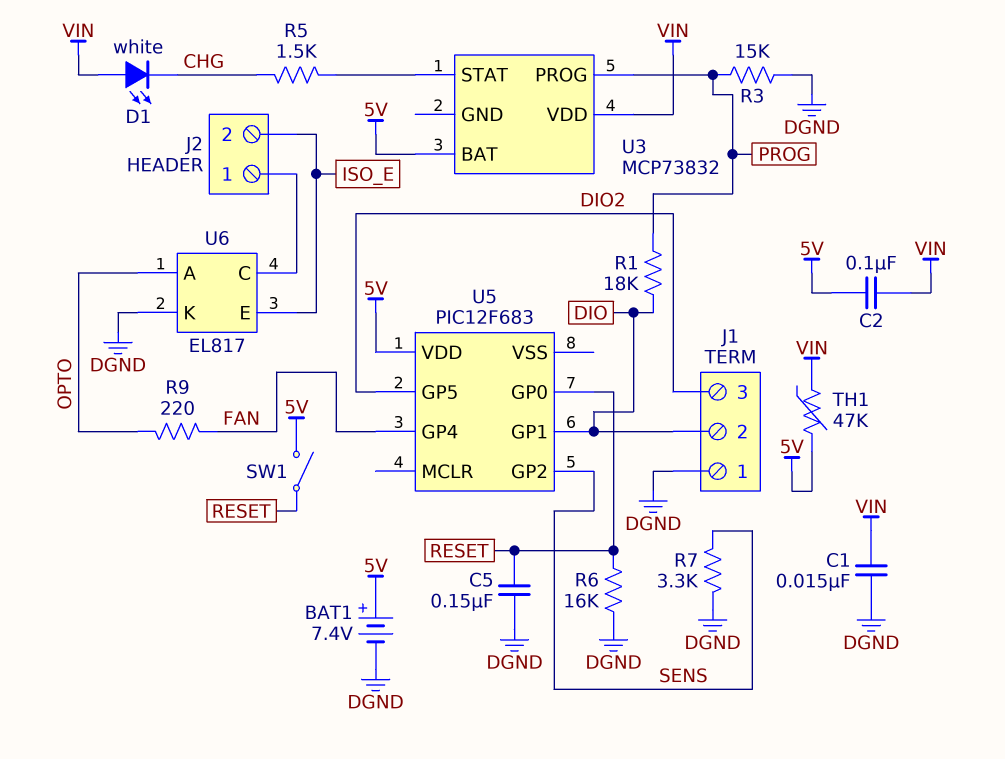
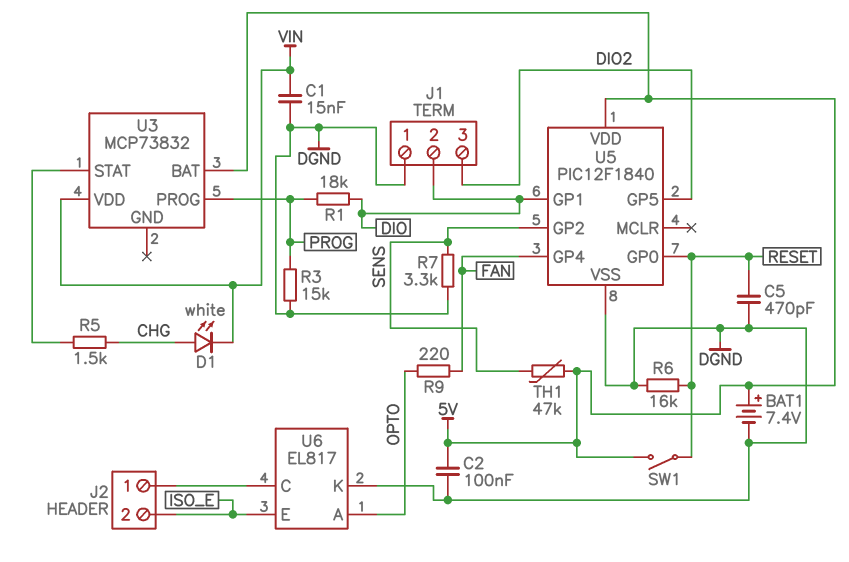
C2: 100nF (5V, VIN) -> 100nF (5V, DGND)
C5: 150nF (DGND, RESET) -> 470pF (DGND, RESET)
D1: LED white (A VIN, K CHG) -> LED white (A CHG, K VIN)
TH1: 47k (5V, VIN) -> 47k (5V, SENS)
U5: PIC12F683 -> PIC12F1840
U5 pin VSS: none -> DGND

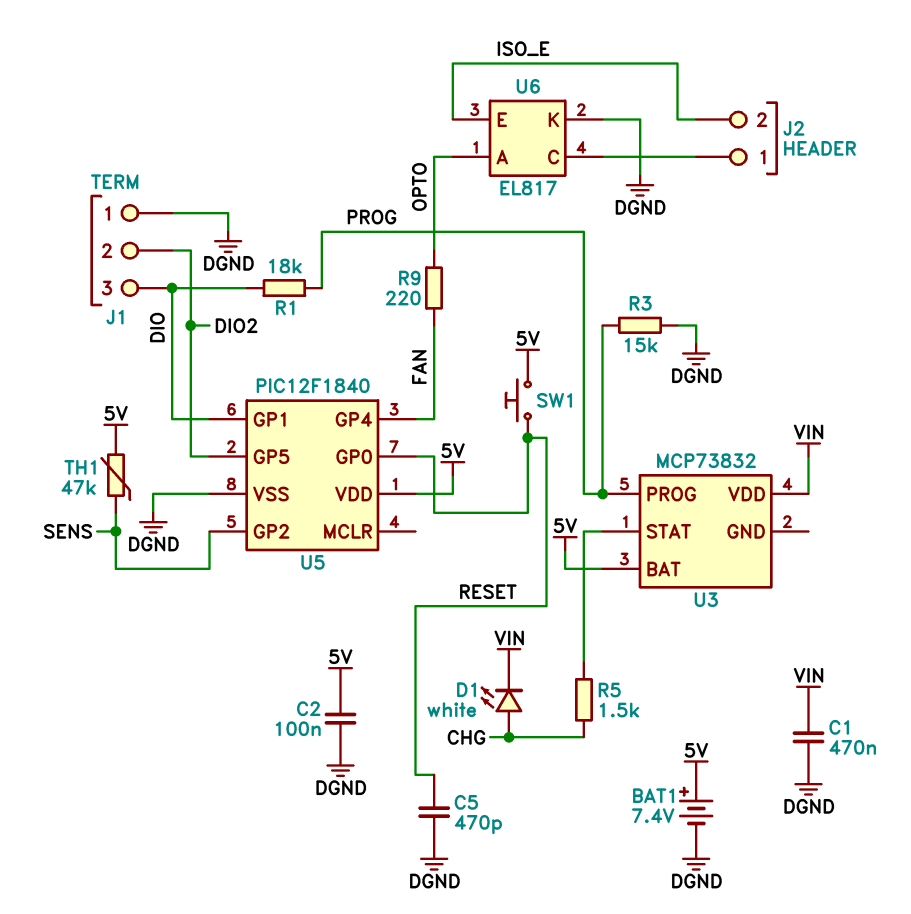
C1: 15nF (DGND, VIN) -> 470nF (DGND, VIN)
J1 pin 2: DIO -> DIO2
J1 pin 3: DIO2 -> DIO
R6: 16k (DGND, RESET) -> none
R7: 3.3k (DGND, SENS) -> none
SW1: switch (5V, RESET) -> button (5V, RESET)

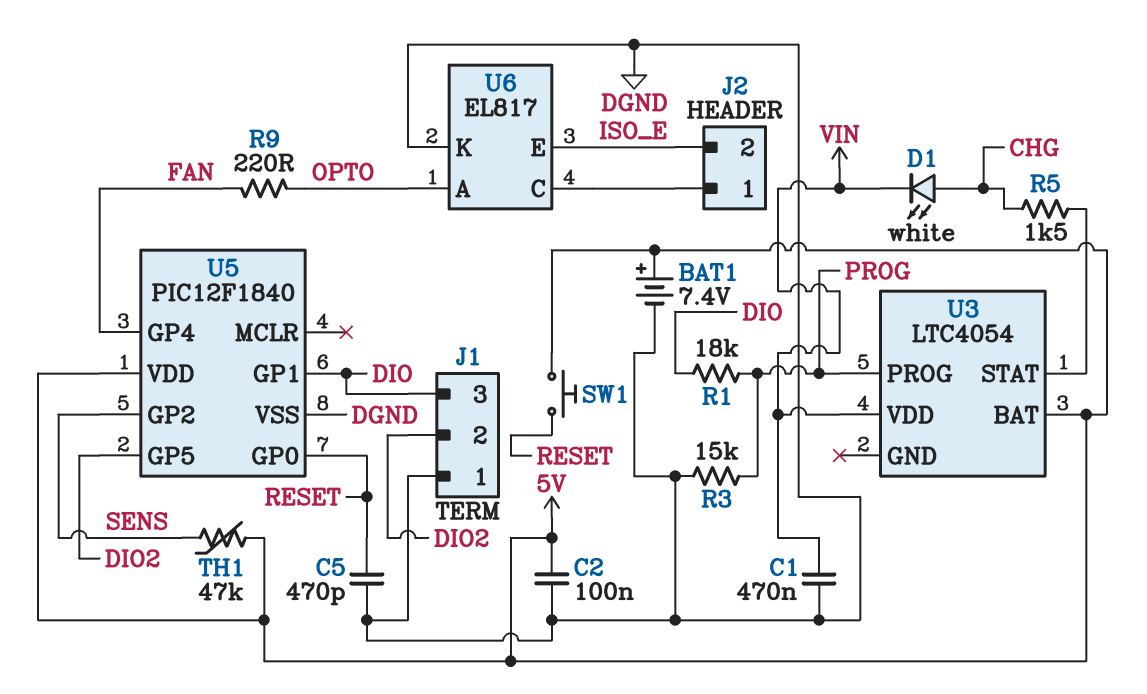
U3: MCP73832 -> LTC4054

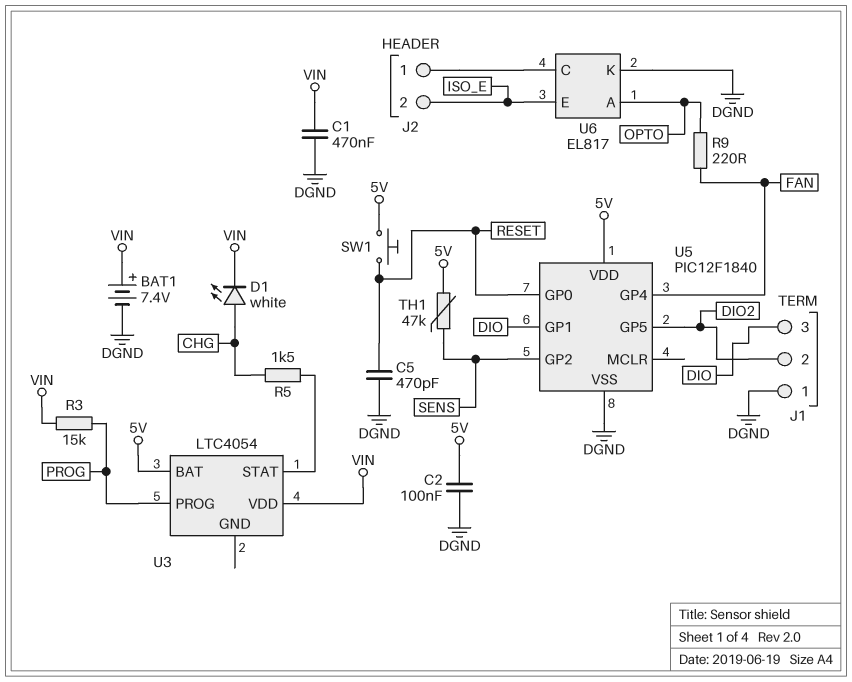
BAT1: 7.4V (plus 5V, minus DGND) -> 7.4V (plus VIN, minus DGND)
R1: 18k (DIO, PROG) -> none
R3: 15k (DGND, PROG) -> 15k (PROG, VIN)

